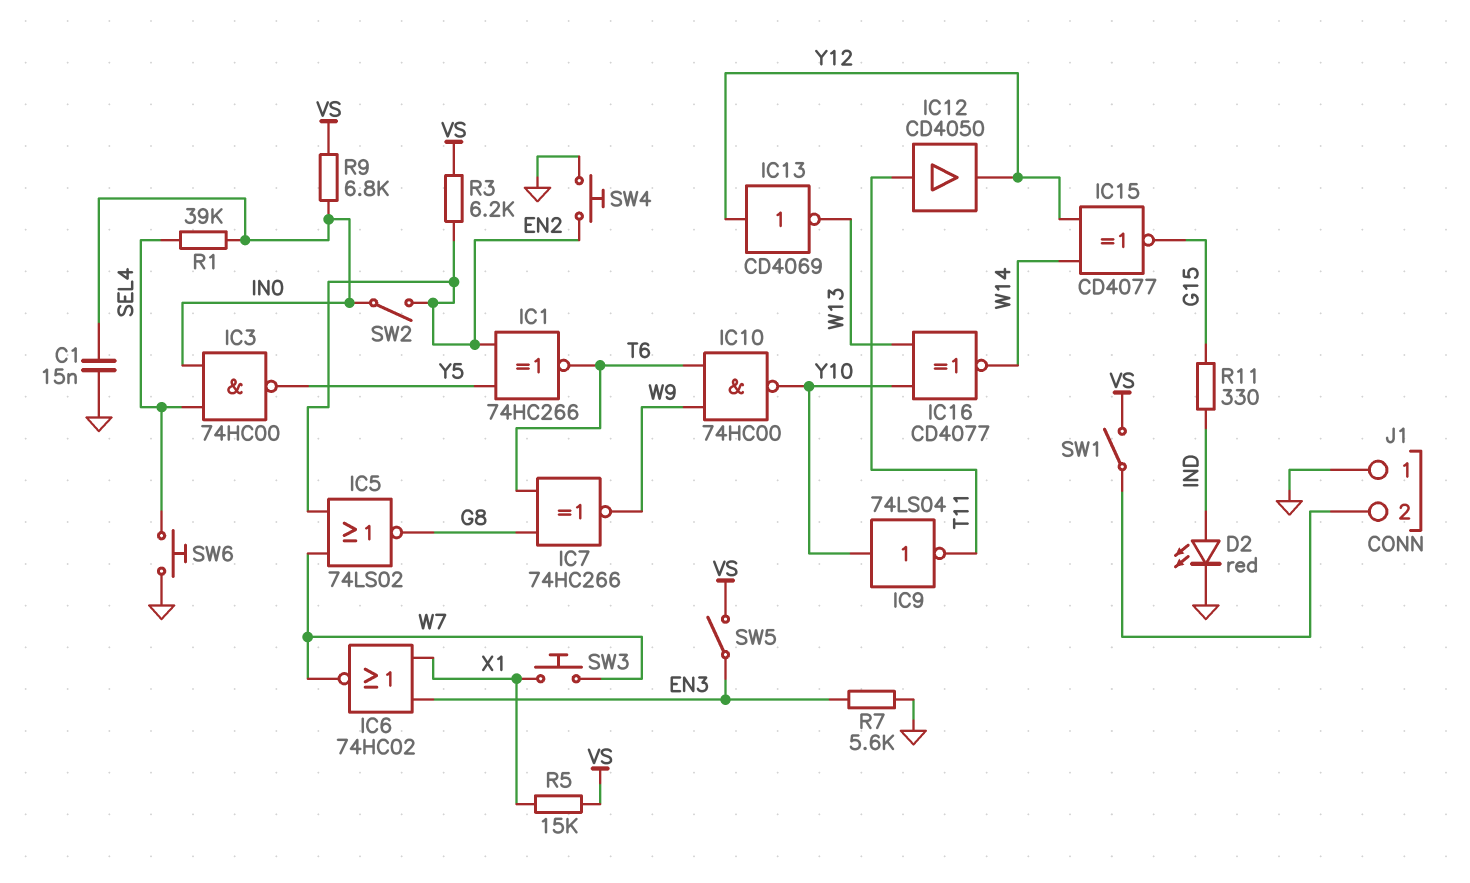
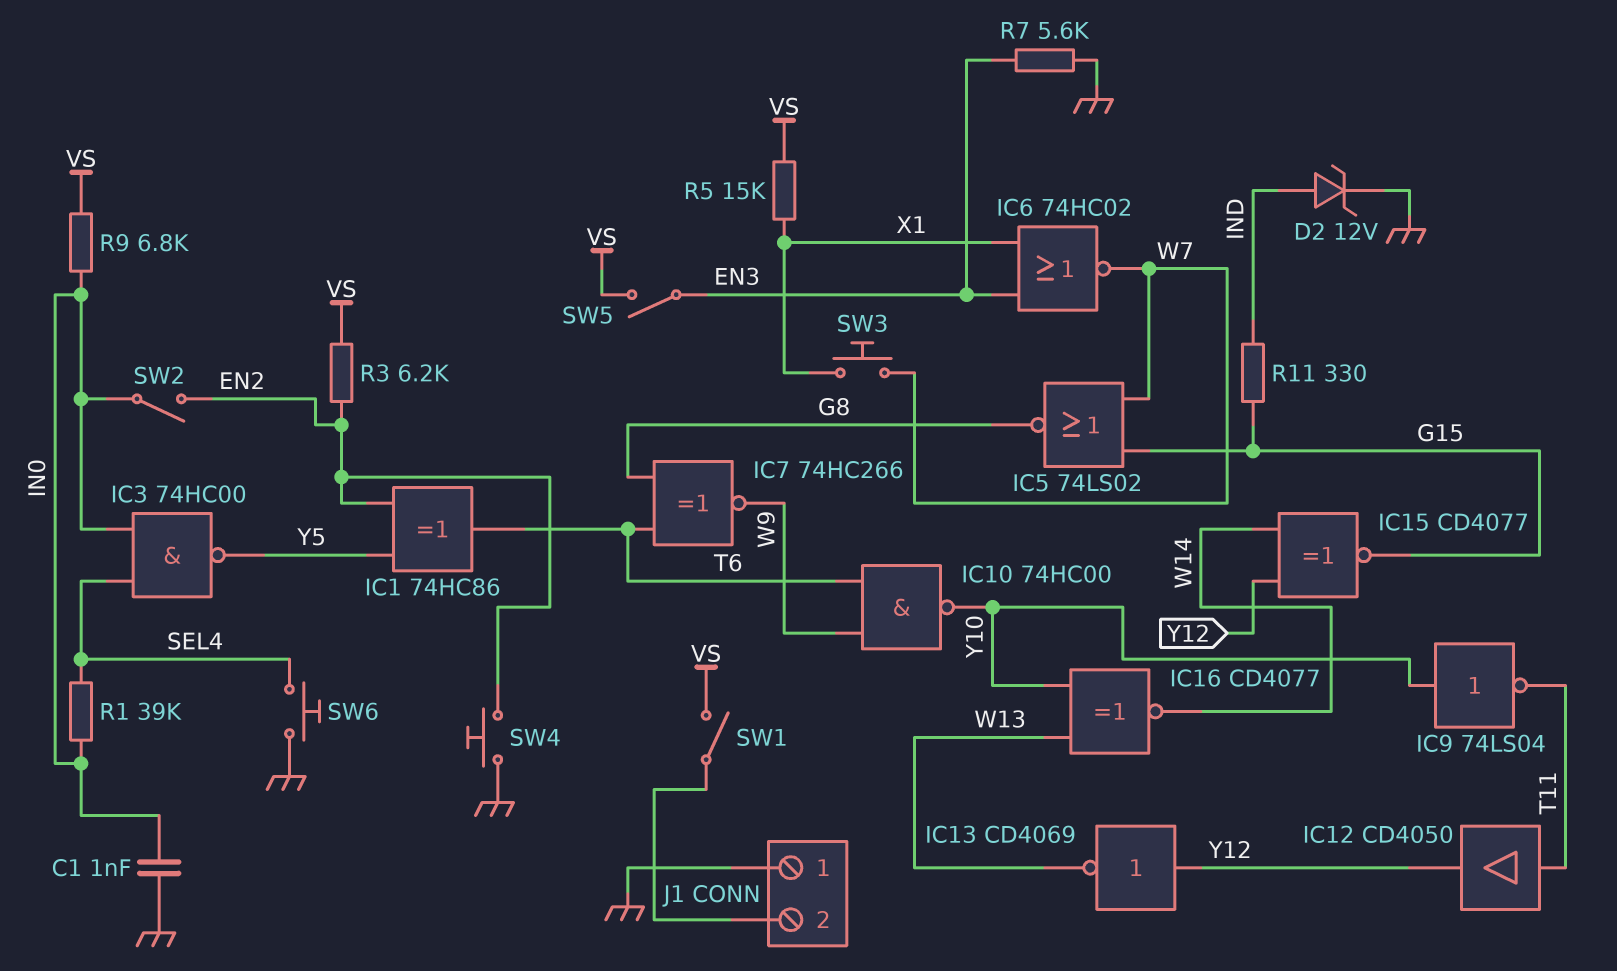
C1: 15nF (GND, IN0) -> 1nF (GND, IN0)
D2: LED red (A IND, K GND) -> zener 12V (A IND, K GND)
IC1: XNOR 74HC266 (in EN2, in Y5, out T6) -> XOR 74HC86 (in EN2, in Y5, out T6)
IC5: NOR 74LS02 (in EN2, in W7, out G8) -> NOR 74LS02 (in G15, in W7, out G8)

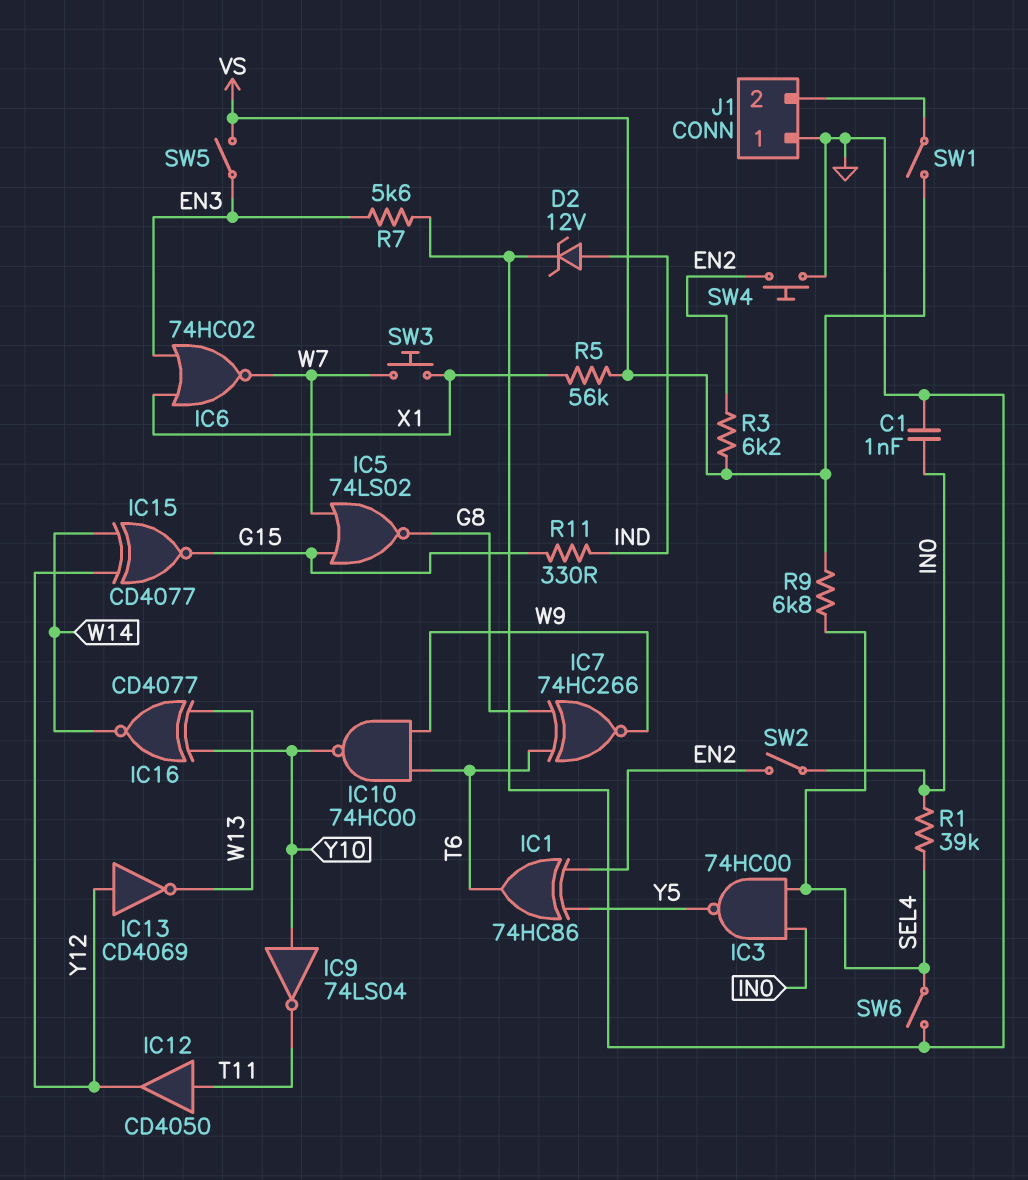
R5: 15k (VS, X1) -> 56k (VS, X1)
R9: 6.8k (IN0, VS) -> 6.8k (SEL4, VS)
SW6: button (GND, SEL4) -> switch (GND, SEL4)

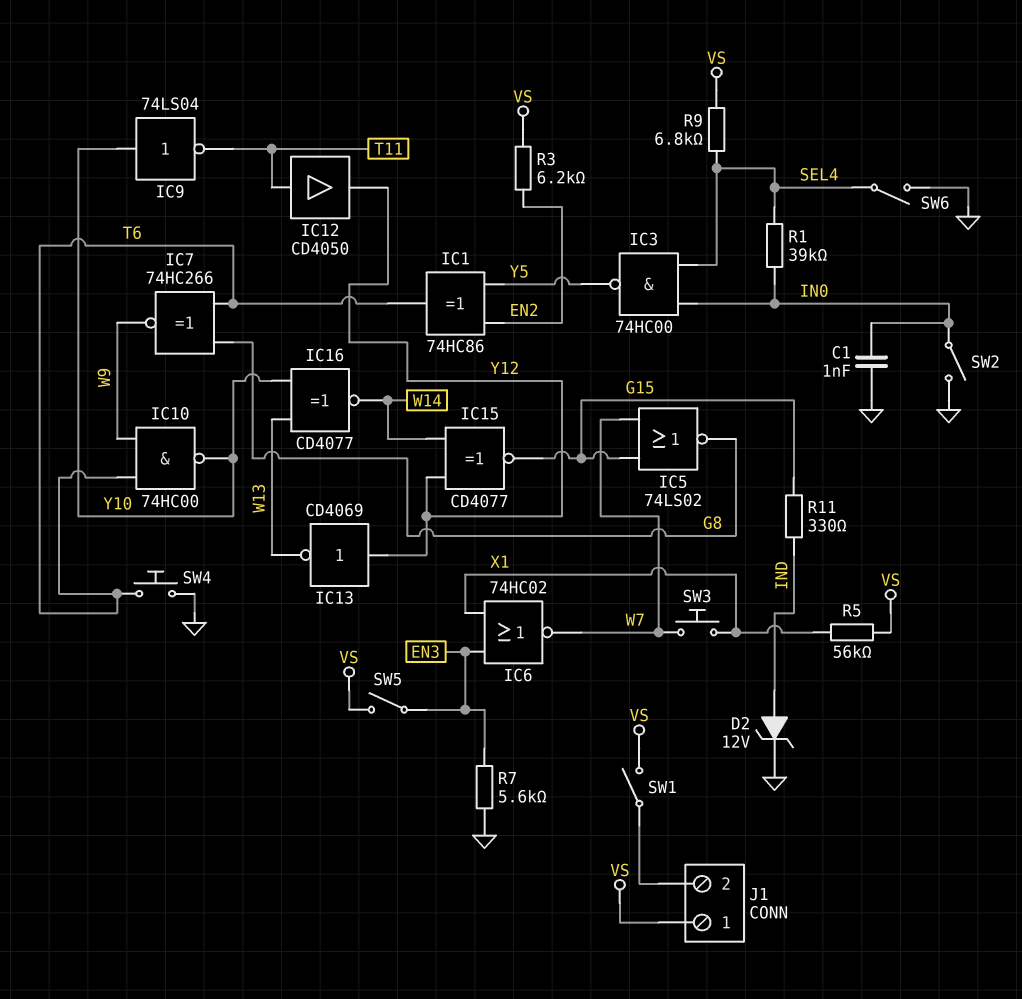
J1 pin 1: GND -> VS
SW2: switch (EN2, IN0) -> switch (GND, IN0)
SW4: button (EN2, GND) -> button (GND, T6)

